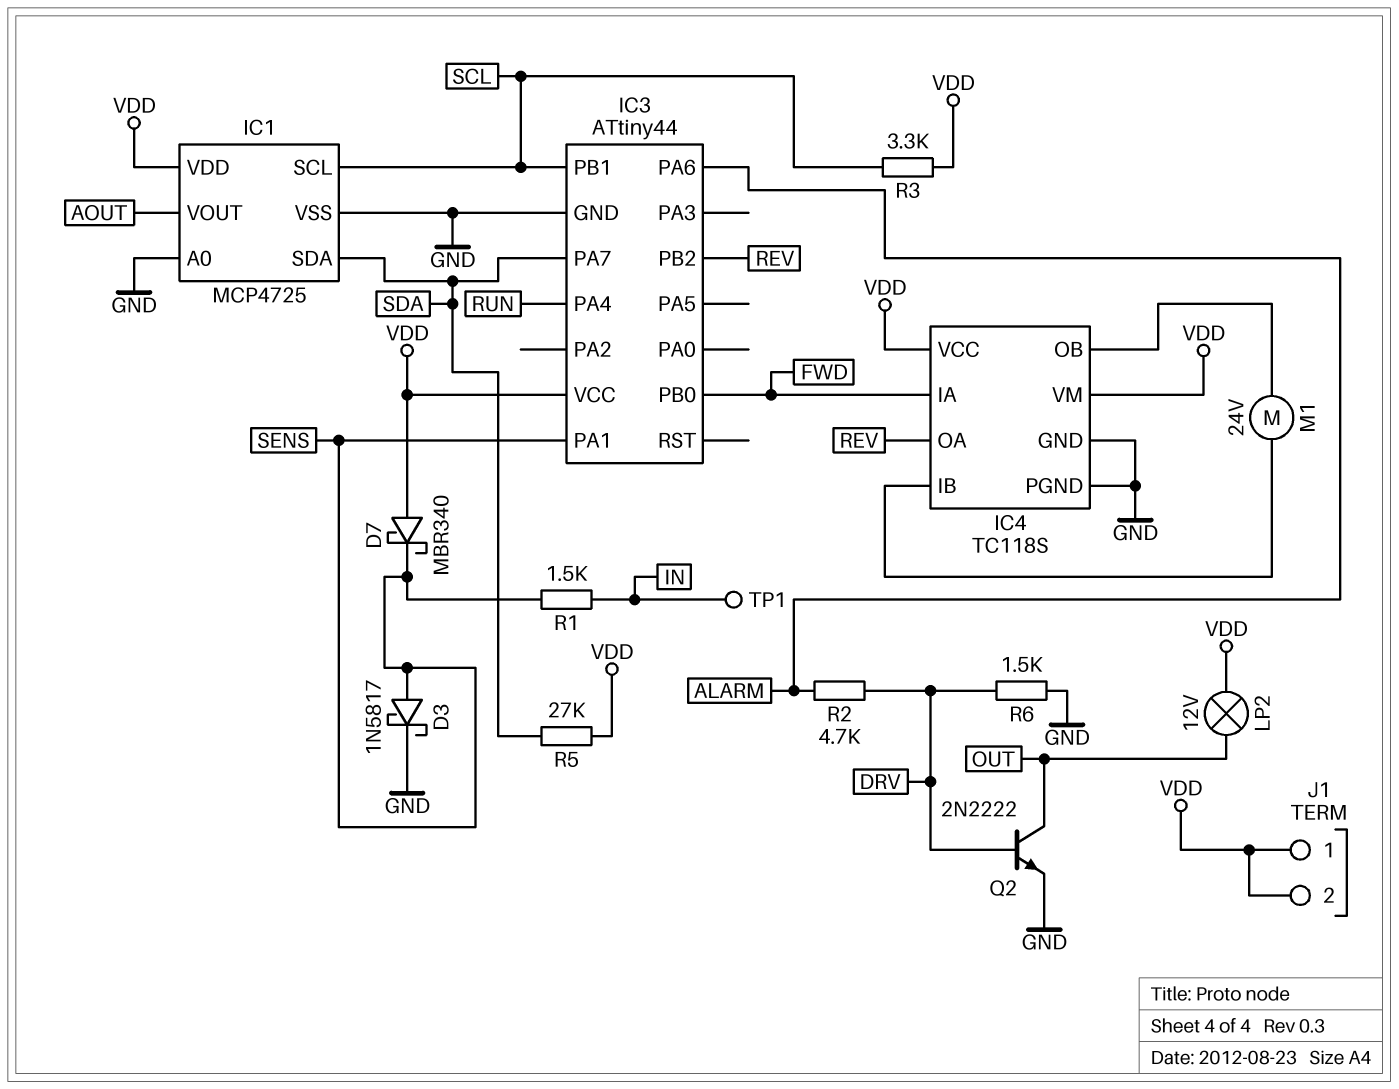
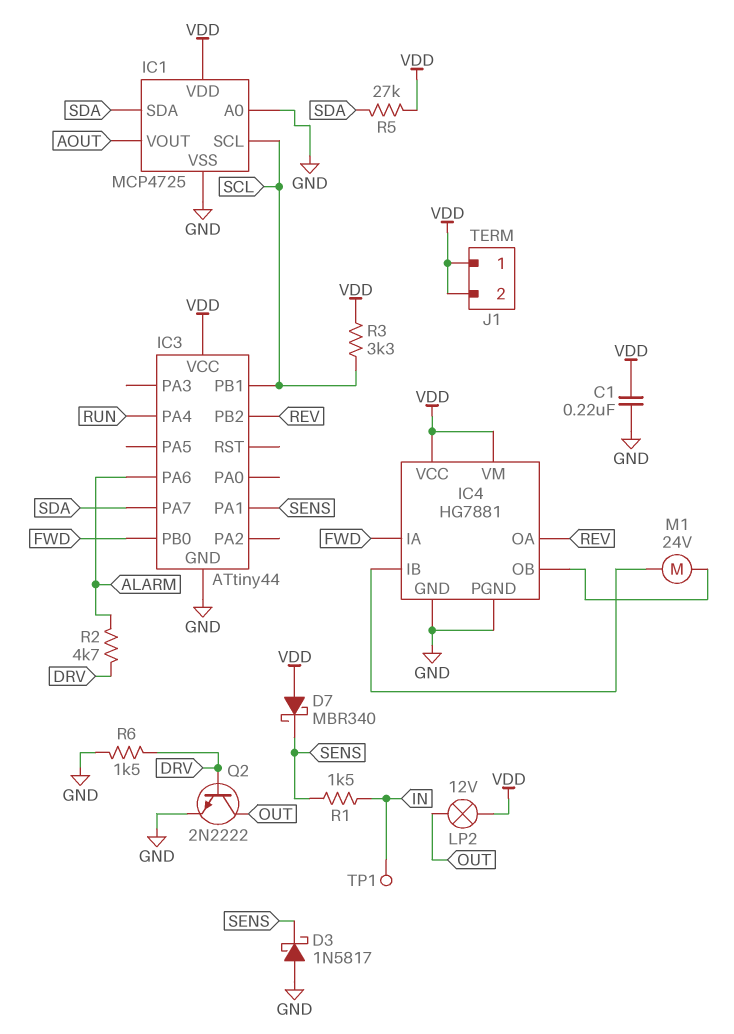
C1: none -> 220nF (GND, VDD)
D3: schottky 1N5817 (A SENS, K GND) -> schottky 1N5817 (A GND, K SENS)
IC4: TC118S -> HG7881

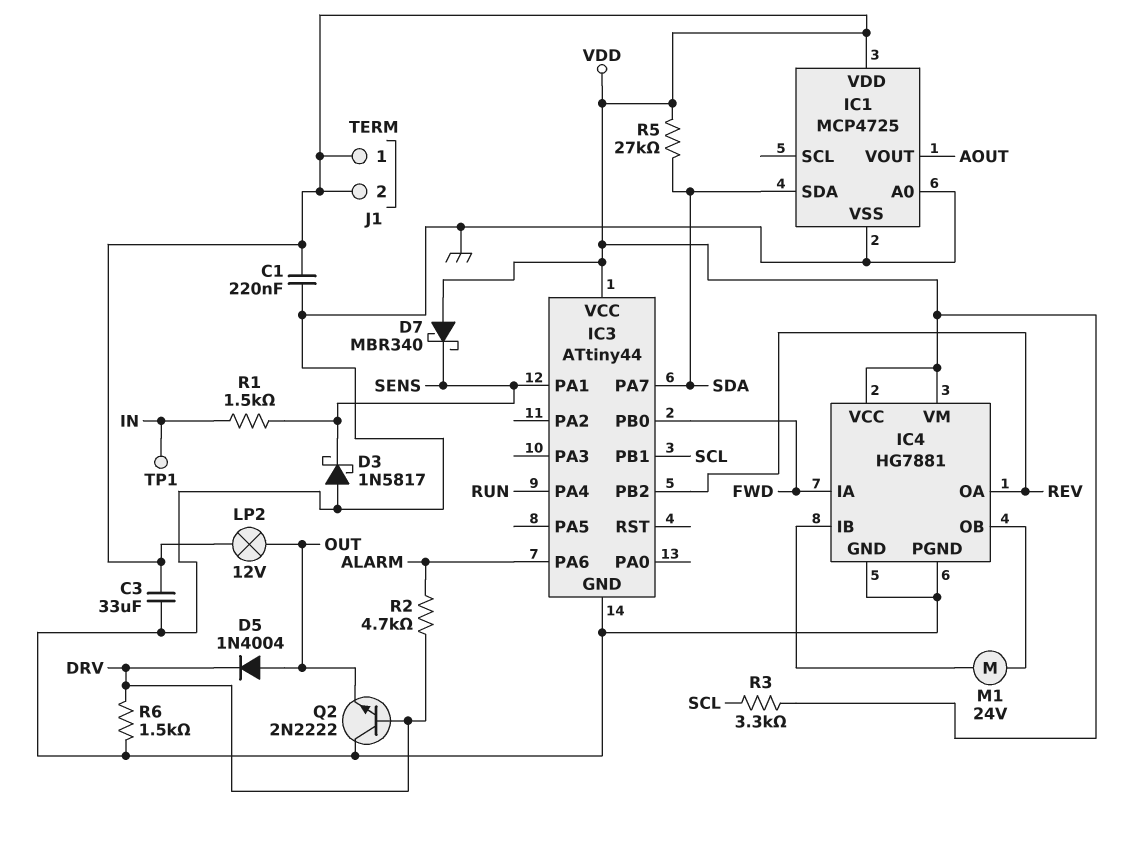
C3: none -> 33uF (GND, VDD)
D5: none -> diode 1N4004 (A OUT, K DRV)
IC1 pin SCL: SCL -> none
Q2: NPN 2N2222 (B DRV, C OUT, E GND) -> NPN 2N2222 (B DRV, C GND, E OUT)

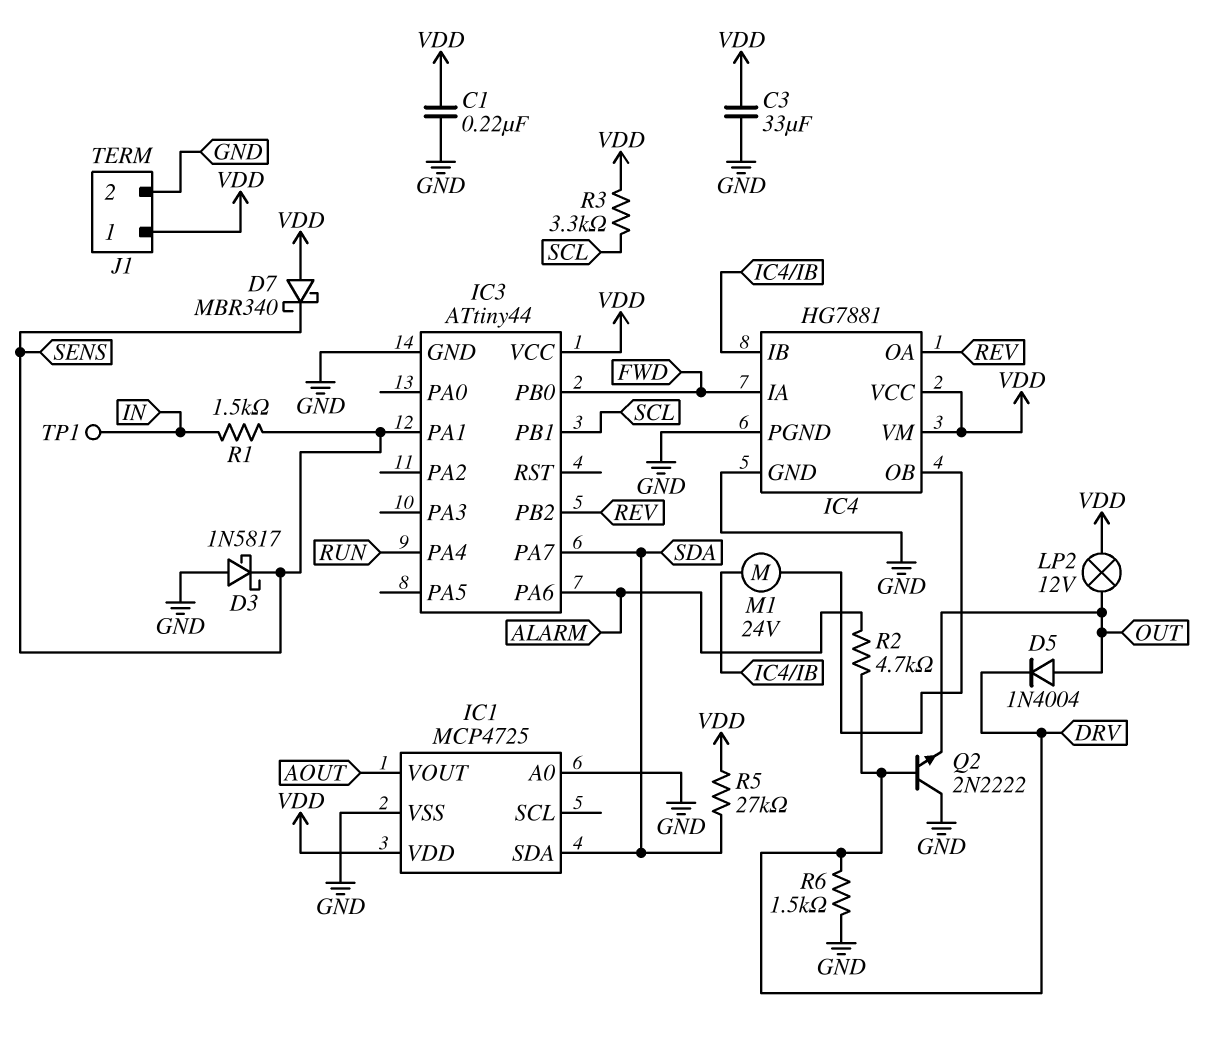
J1 pin 2: VDD -> GND

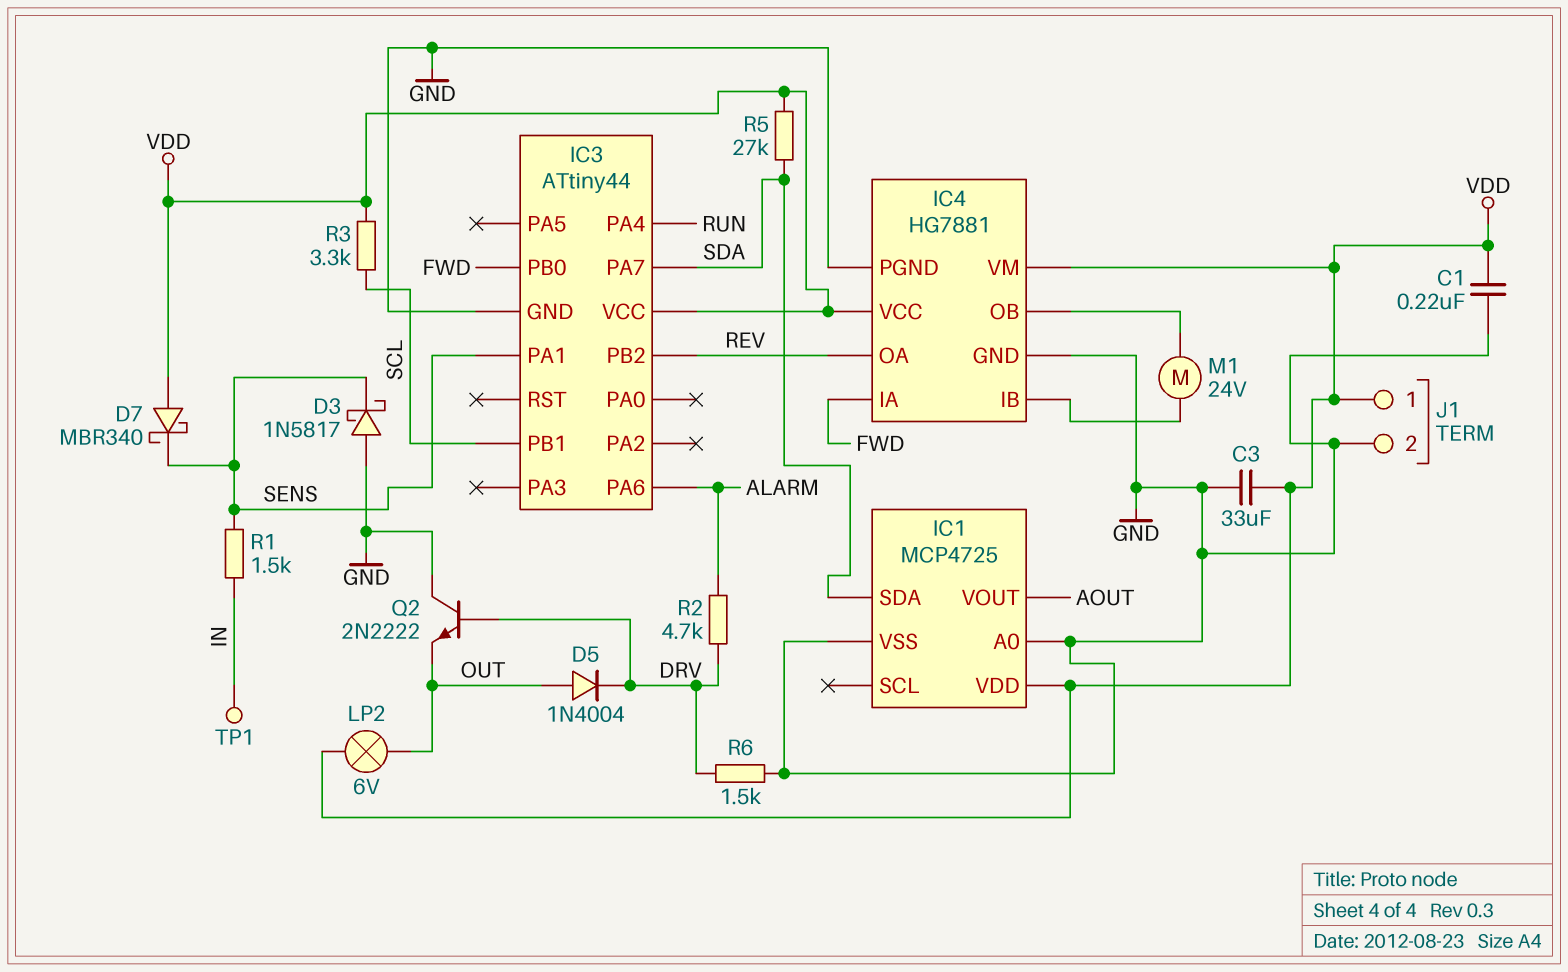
LP2: lamp 12V (OUT, VDD) -> lamp 6V (OUT, VDD)

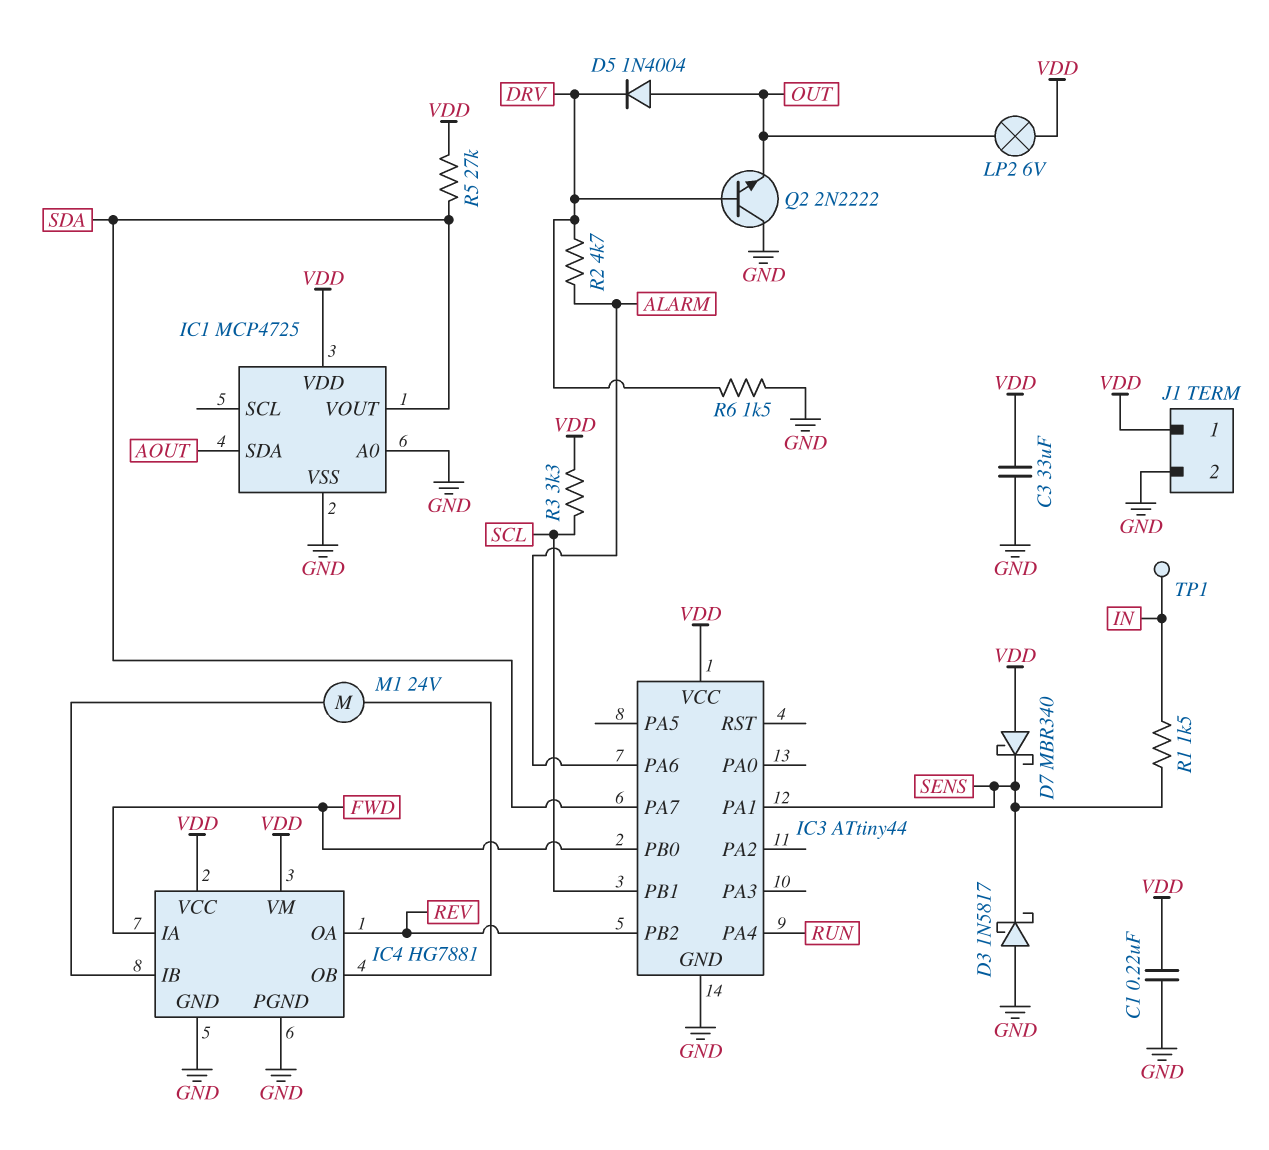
IC1 pin SDA: SDA -> AOUT
IC1 pin VOUT: AOUT -> SDA

